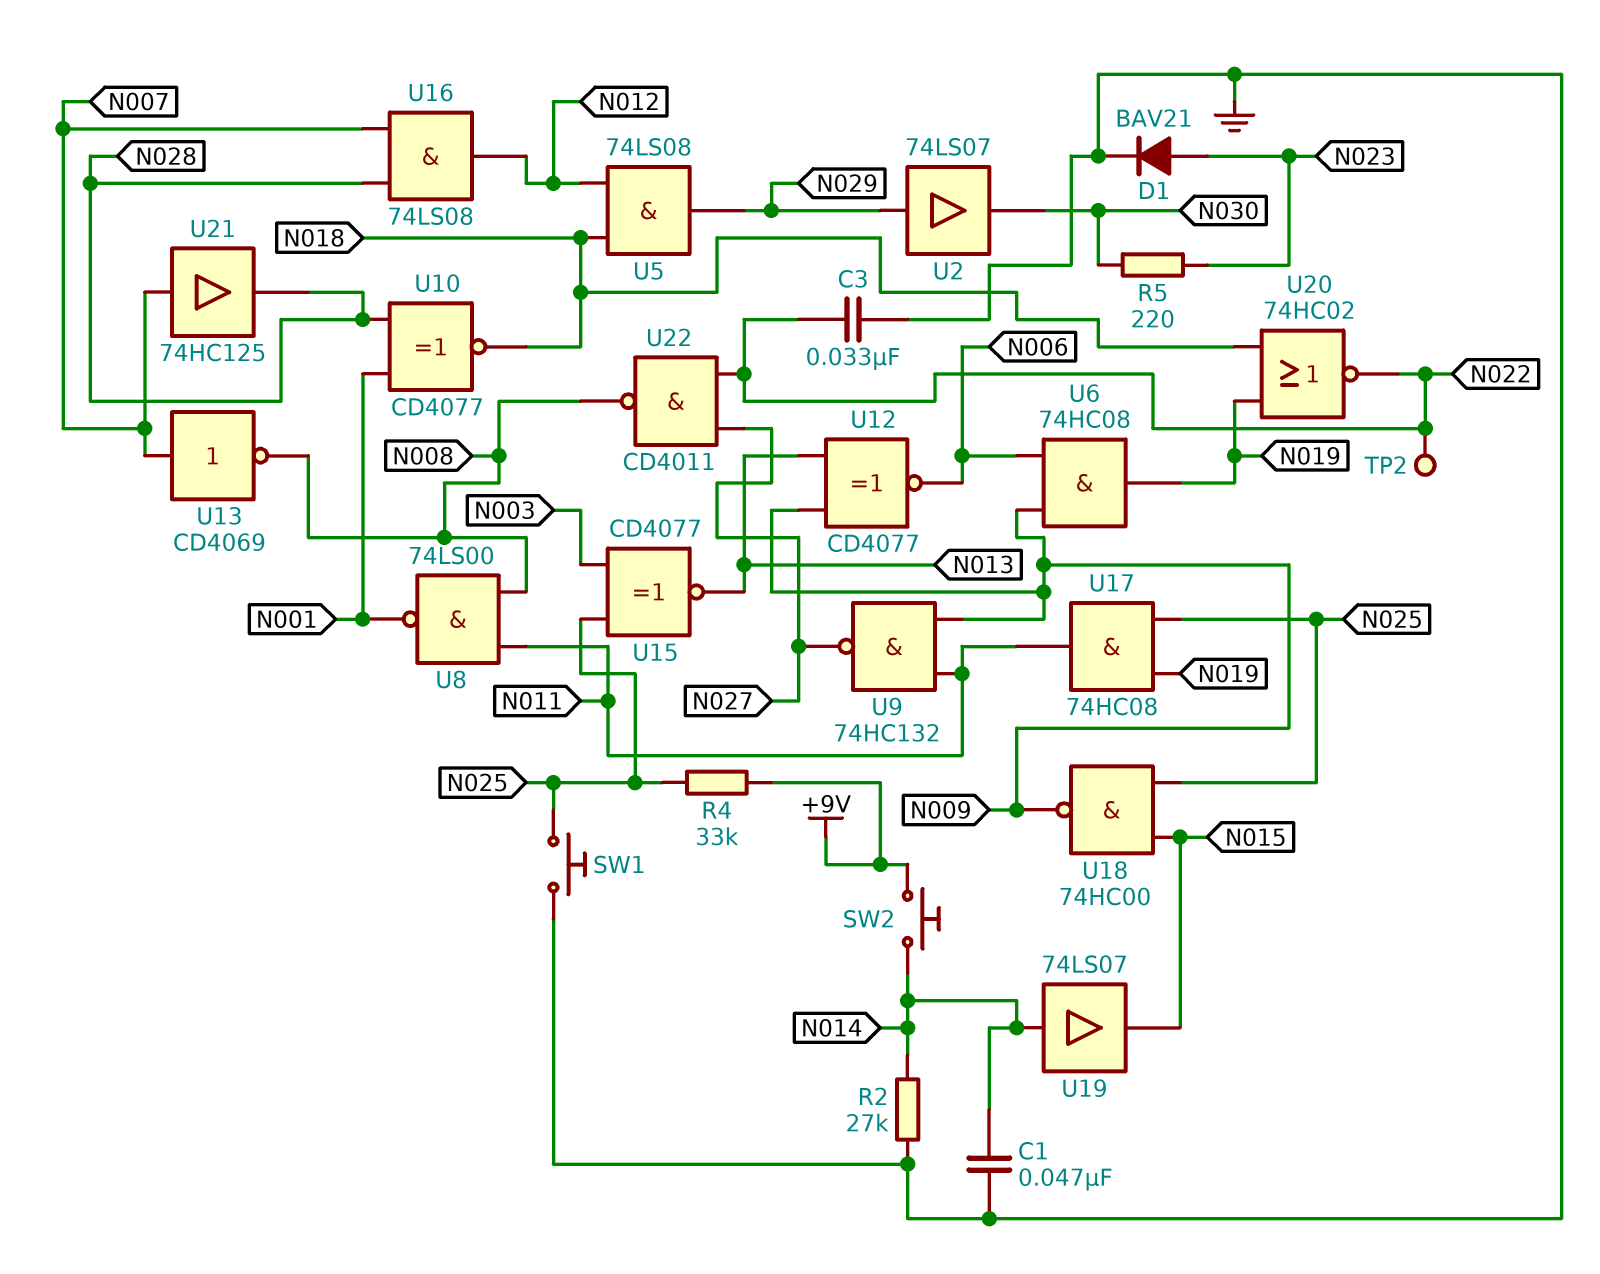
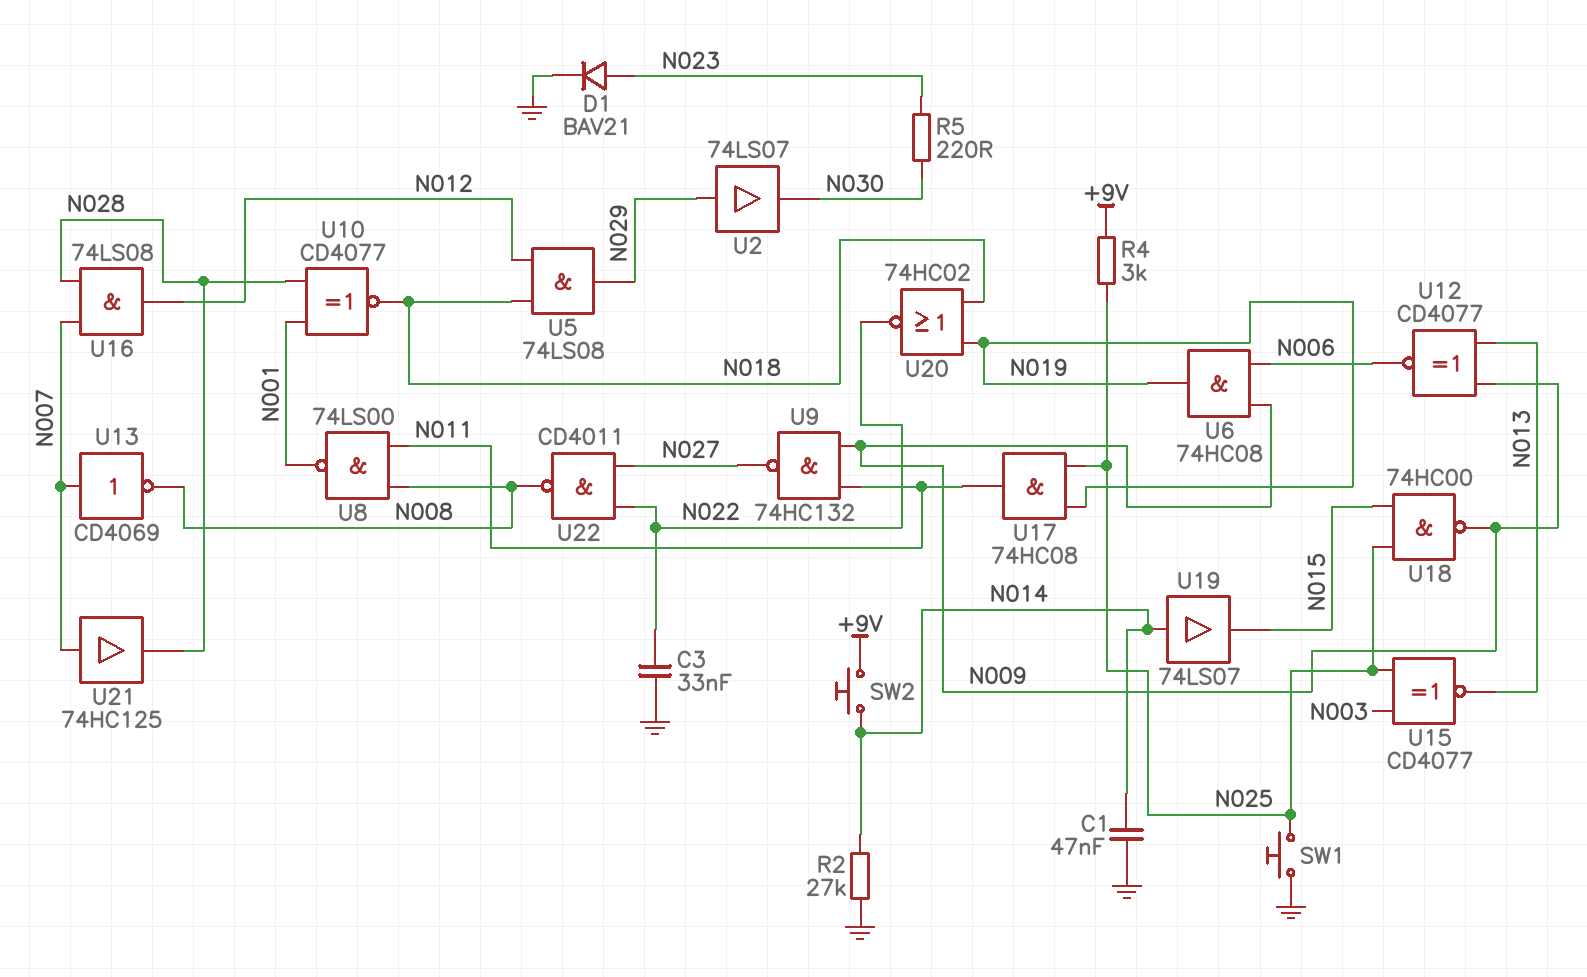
R4: 33k (+9V, N025) -> 3k (+9V, N025)
TP2: test point (N022) -> none

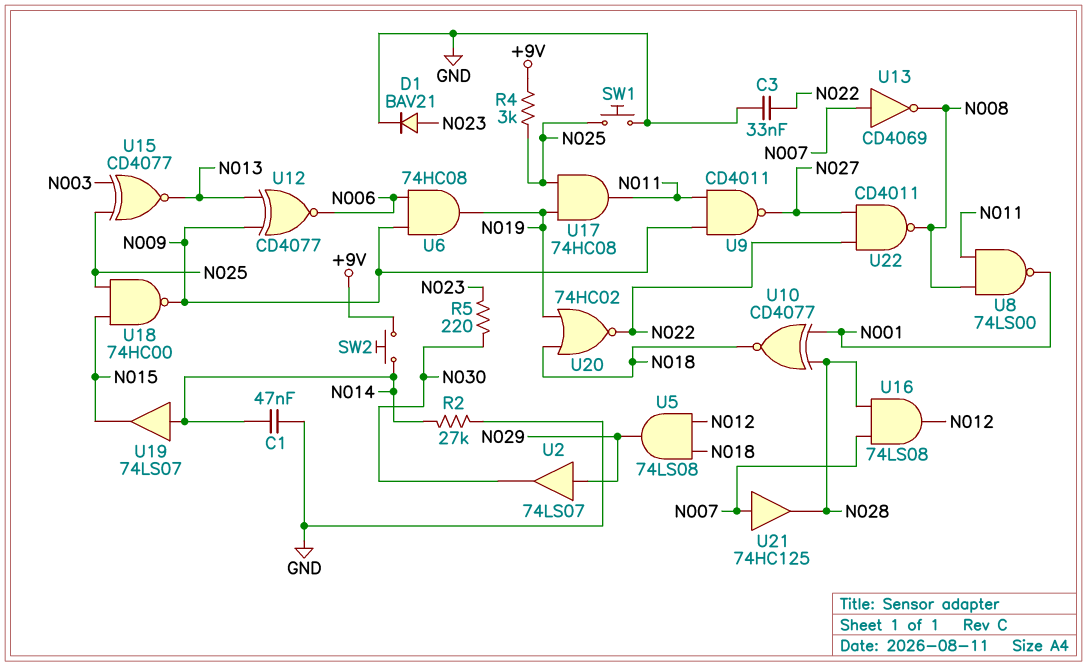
U9: NAND 74HC132 (in N009, in N011, out N027) -> NAND CD4011 (in N009, in N011, out N027)

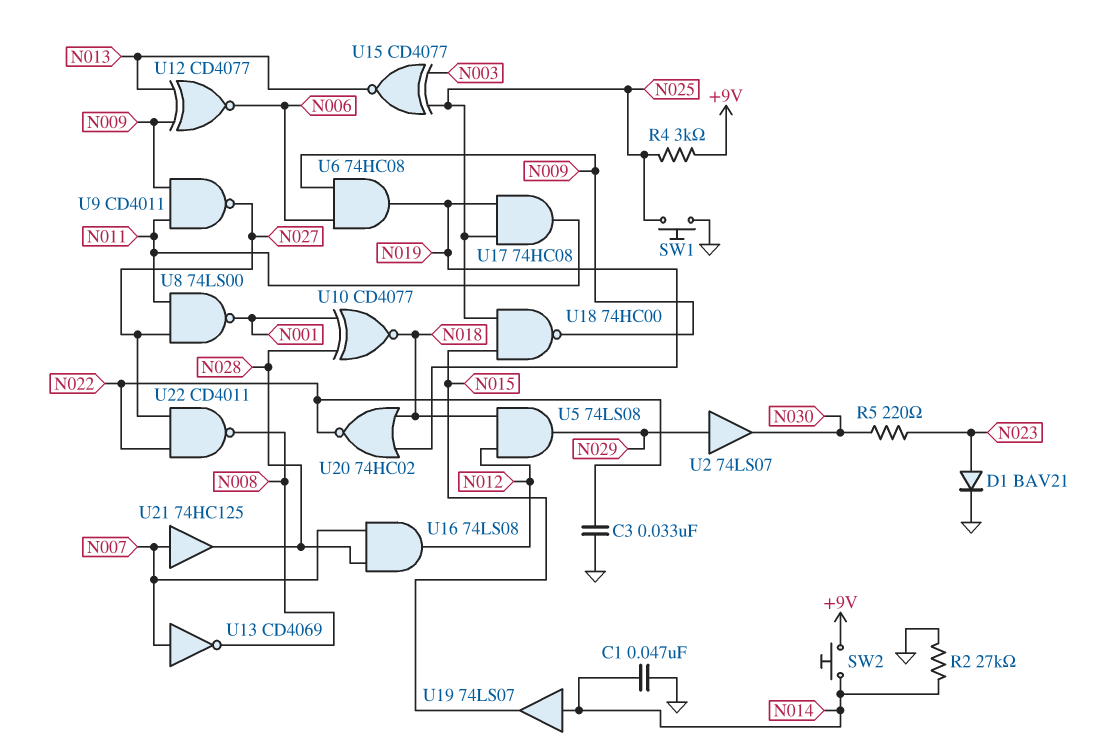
U8: NAND 74LS00 (in N008, in N011, out N001) -> NAND 74LS00 (in N011, in N027, out N001)

